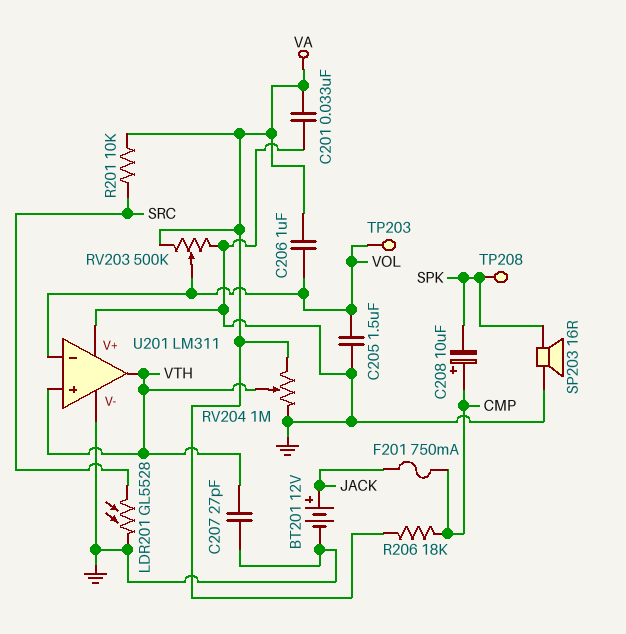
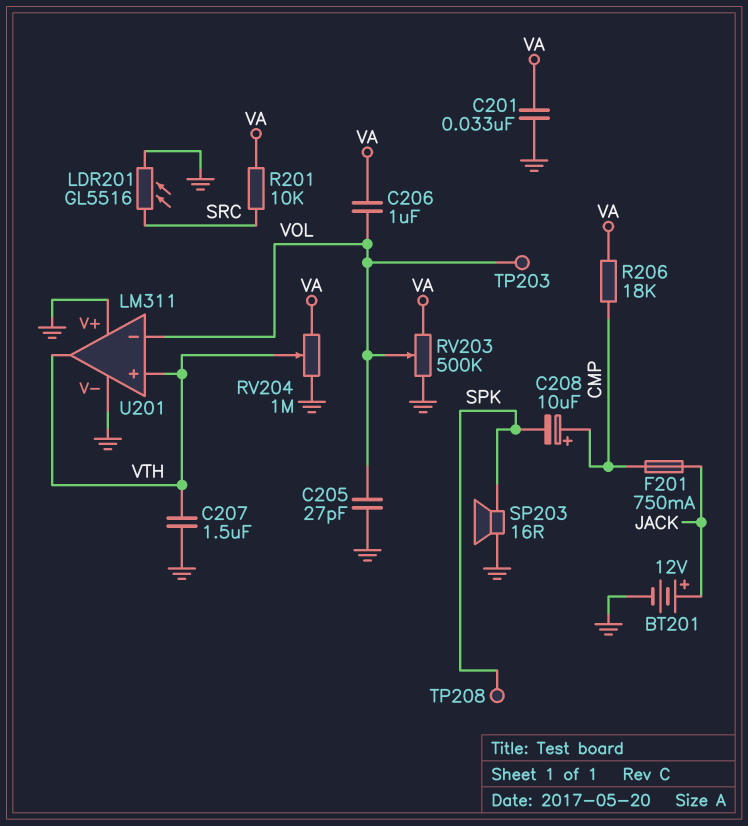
C205: 1.5uF (GND, VOL) -> 27pF (GND, VOL)
C207: 27pF (GND, VTH) -> 1.5uF (GND, VTH)
LDR201: GL5528 (GND, SRC) -> GL5516 (GND, SRC)

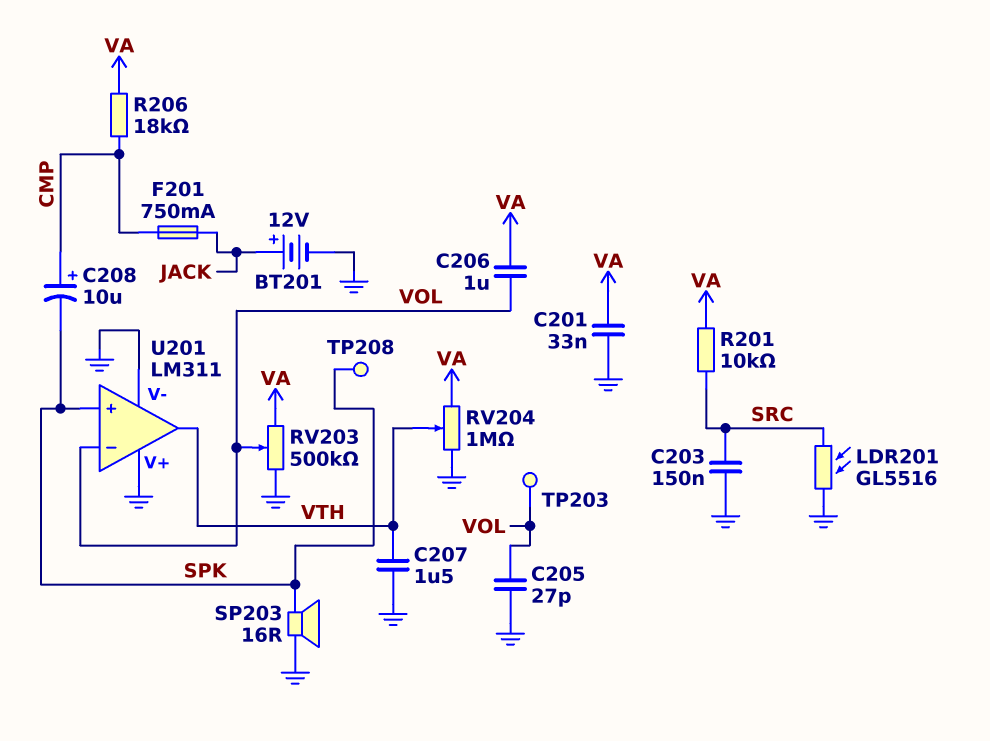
C203: none -> 150nF (GND, SRC)
U201 pin in+: VTH -> SPK

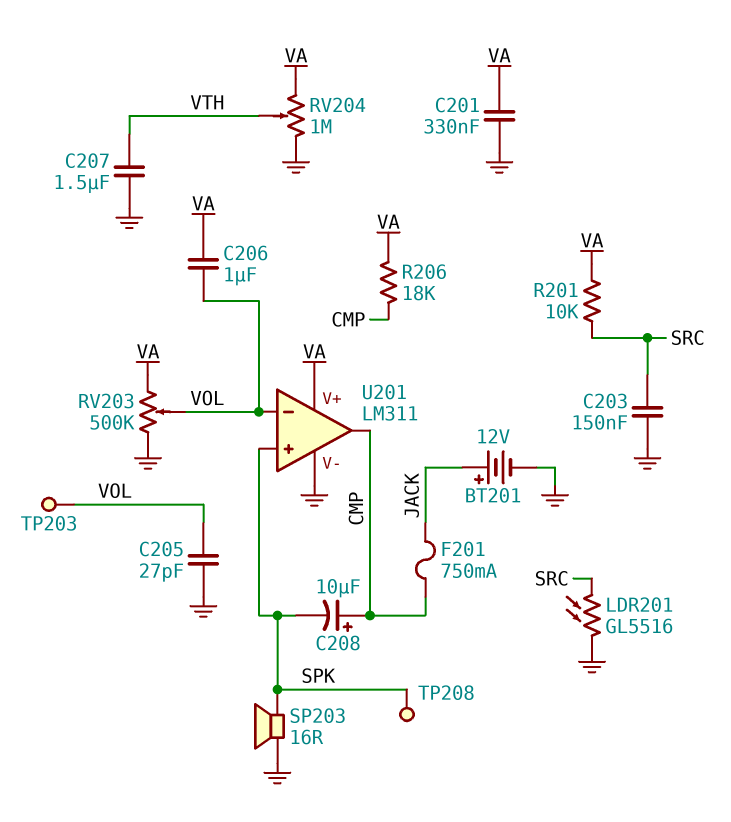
C201: 33nF (GND, VA) -> 330nF (GND, VA)
U201 pin V+: GND -> VA
U201 pin out: VTH -> CMP

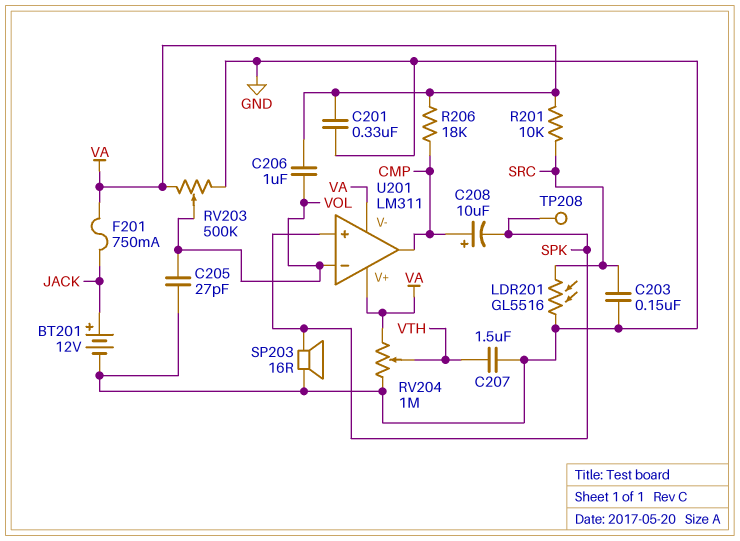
F201: 750mA (CMP, JACK) -> 750mA (JACK, VA)
TP203: test point (VOL) -> none
U201 pin V-: GND -> VA

